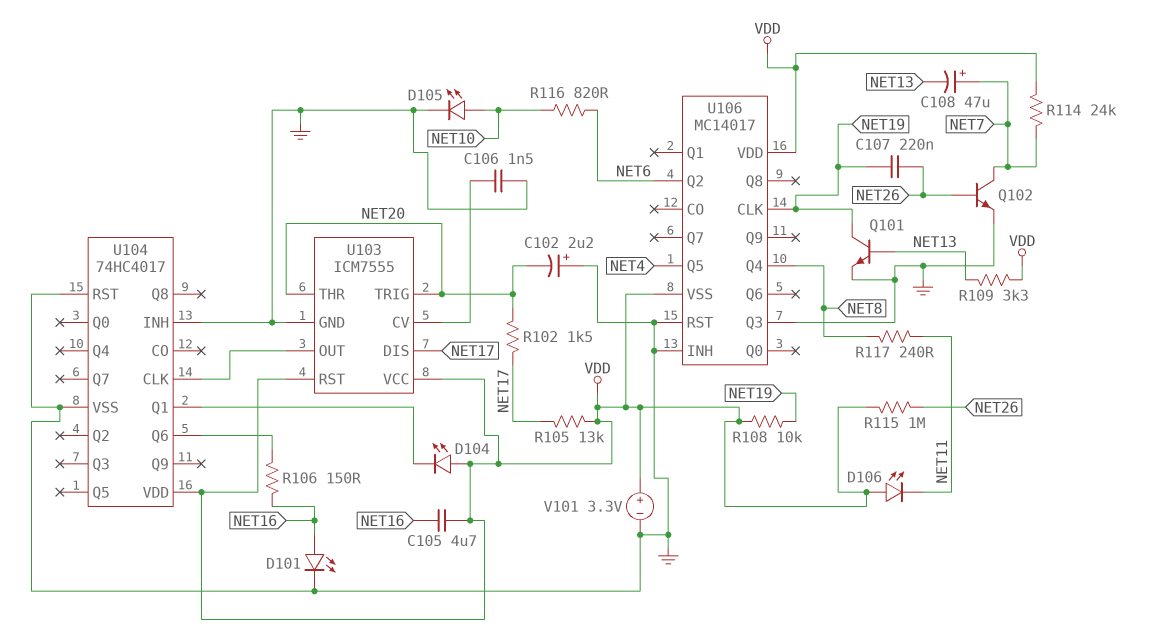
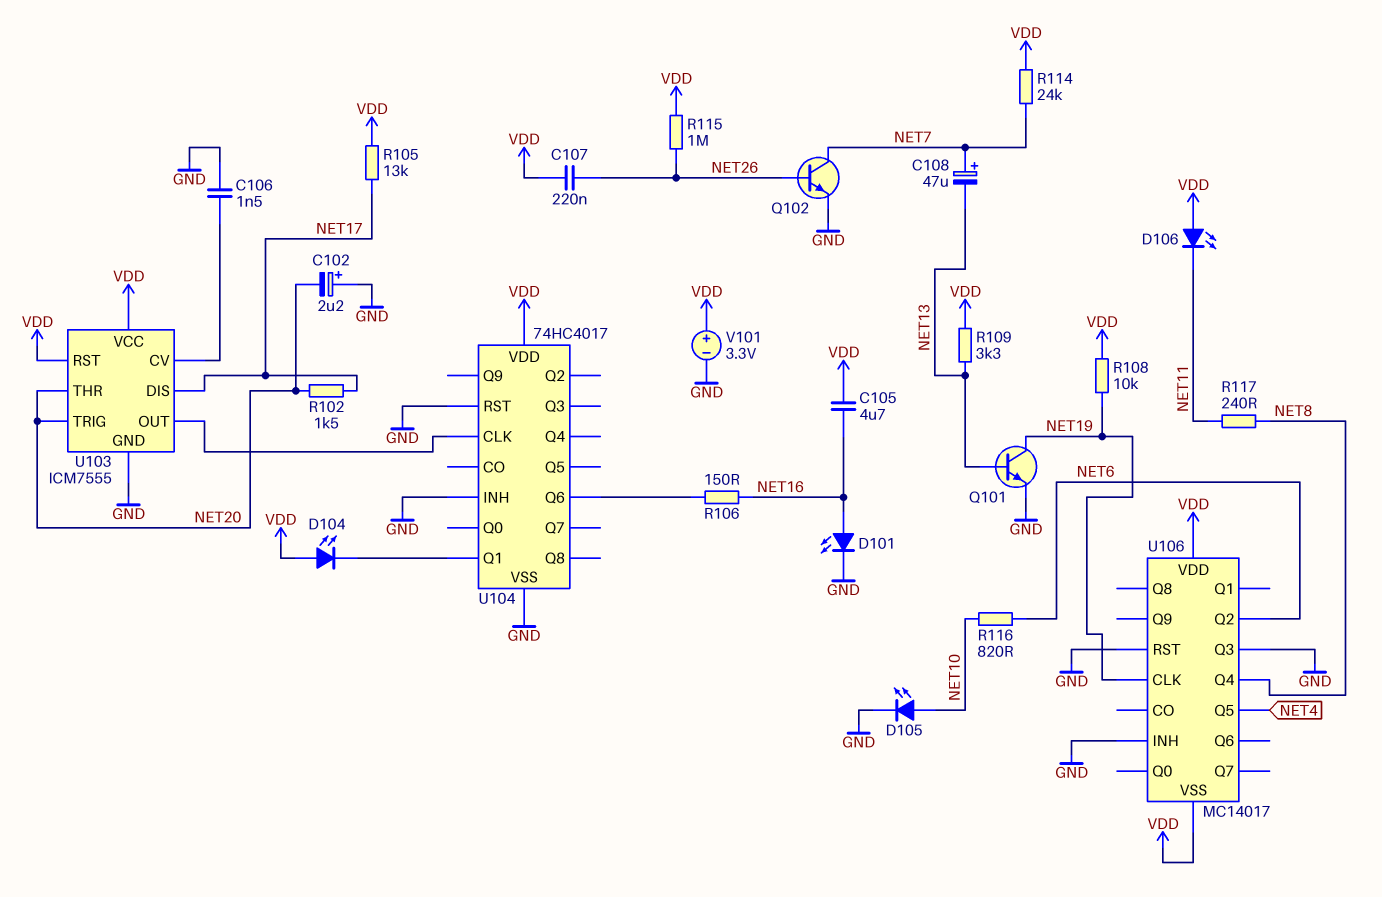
C107: 220nF (NET19, NET26) -> 220nF (NET26, VDD)

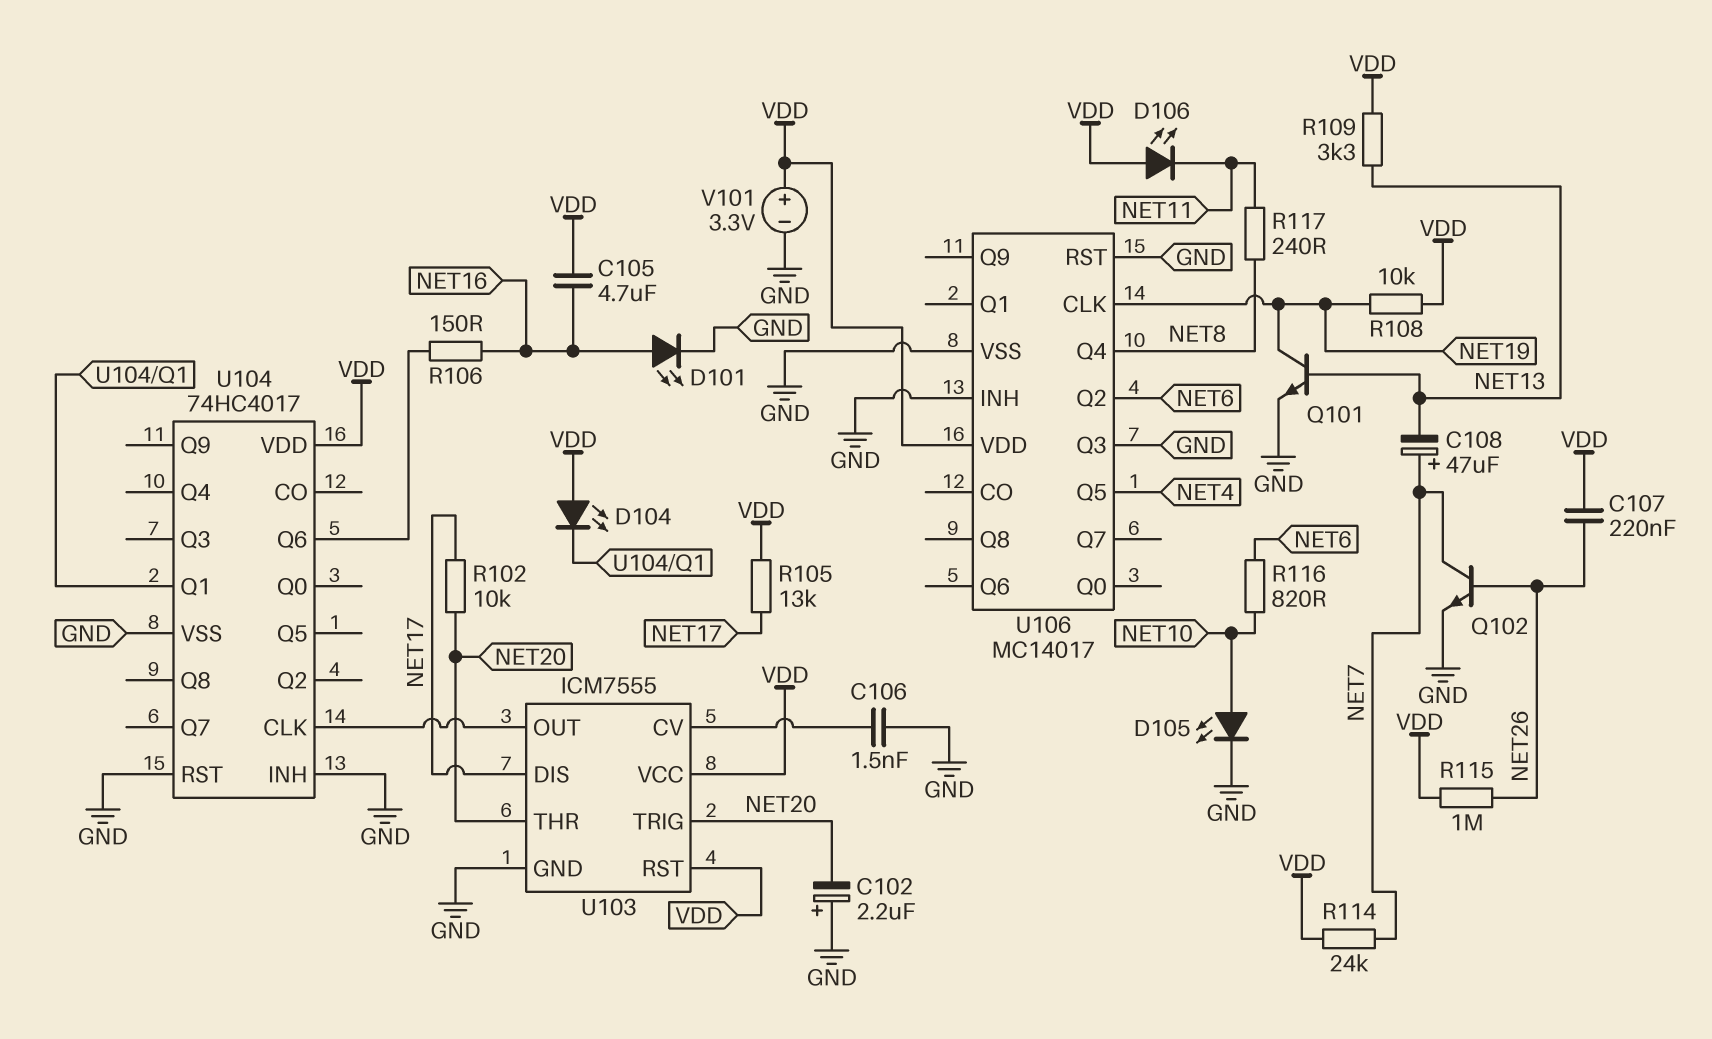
R102: 1.5k (NET17, NET20) -> 10k (NET17, NET20)
U106 pin VSS: VDD -> GND

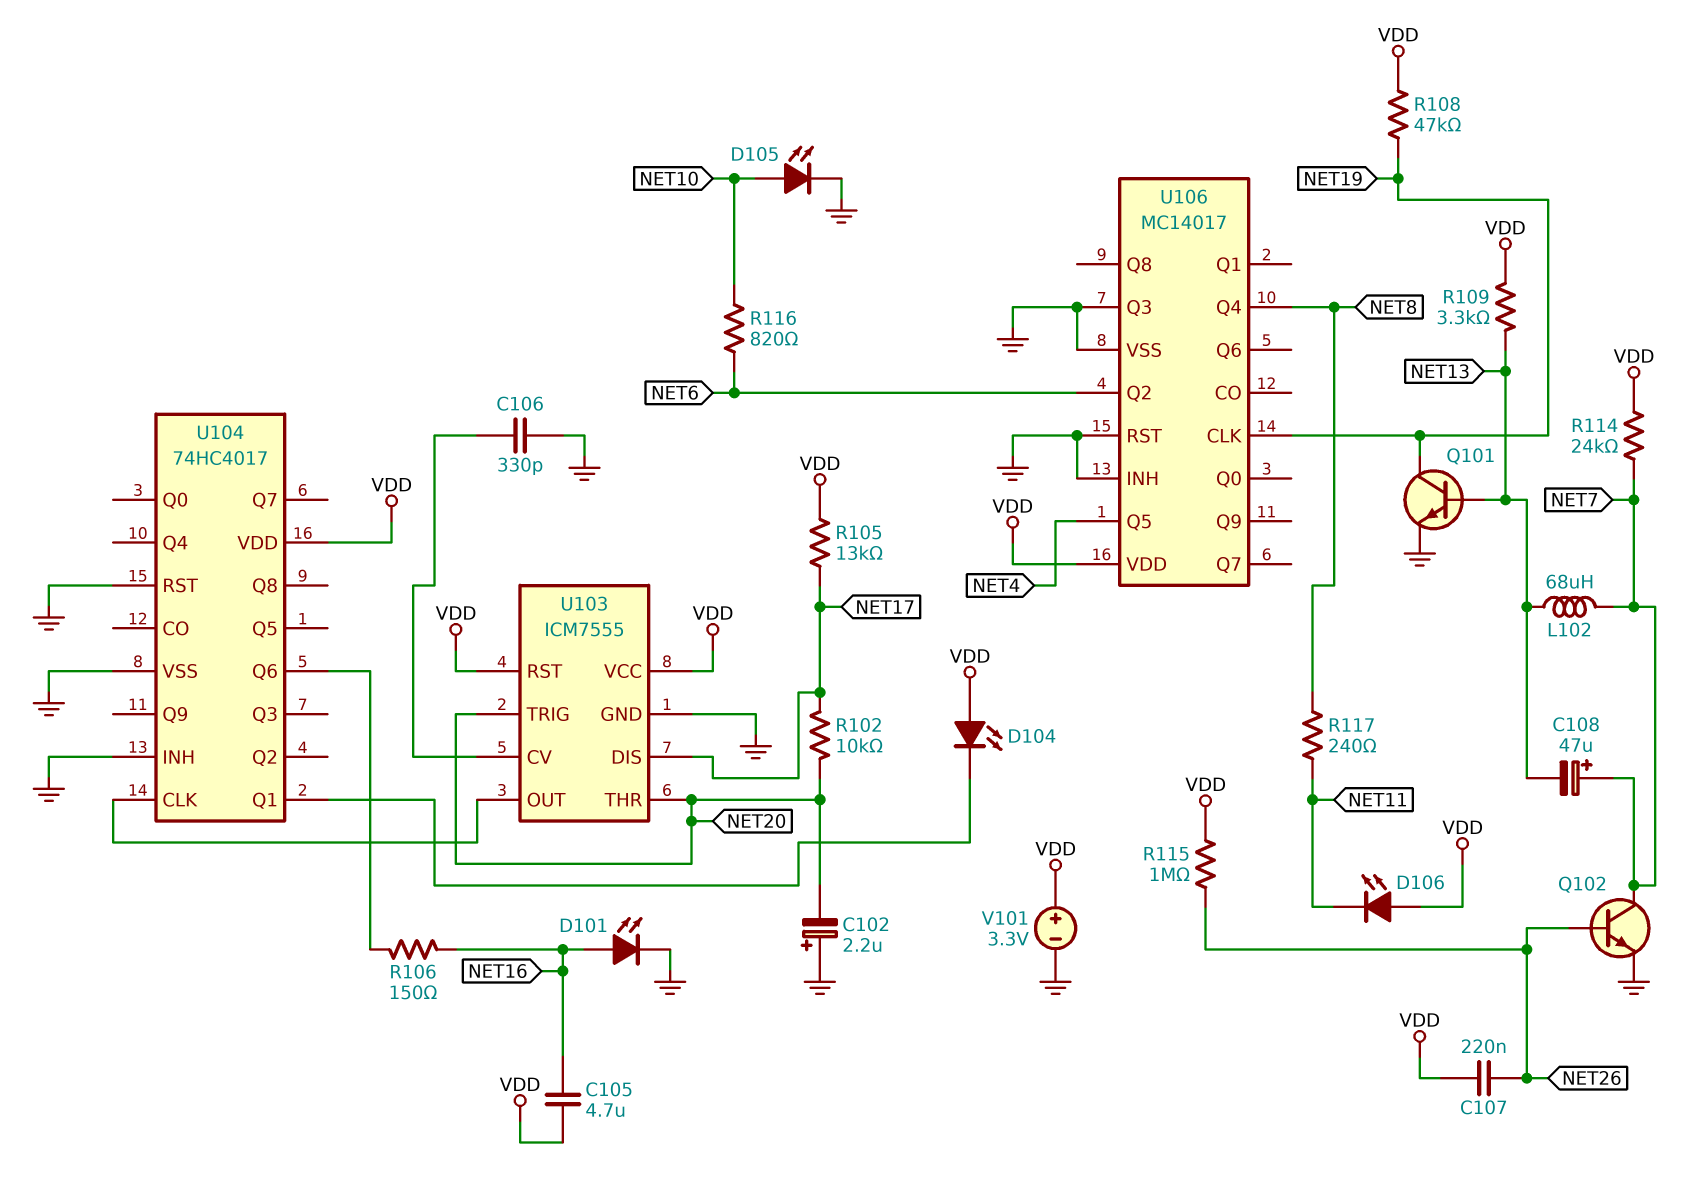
C106: 1.5nF (GND, U103/CV) -> 330pF (GND, U103/CV)
L102: none -> 68uH (NET7, NET13)
R108: 10k (NET19, VDD) -> 47k (NET19, VDD)

